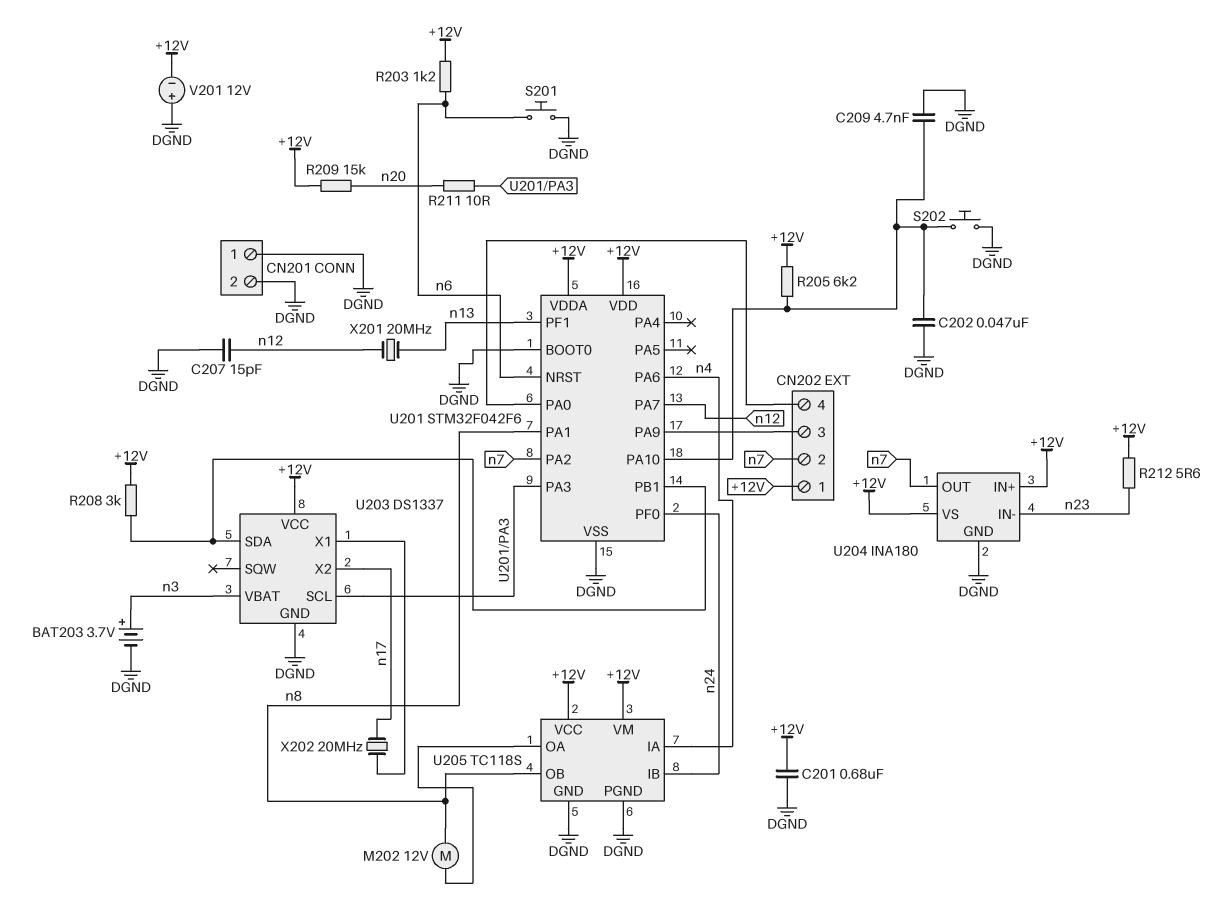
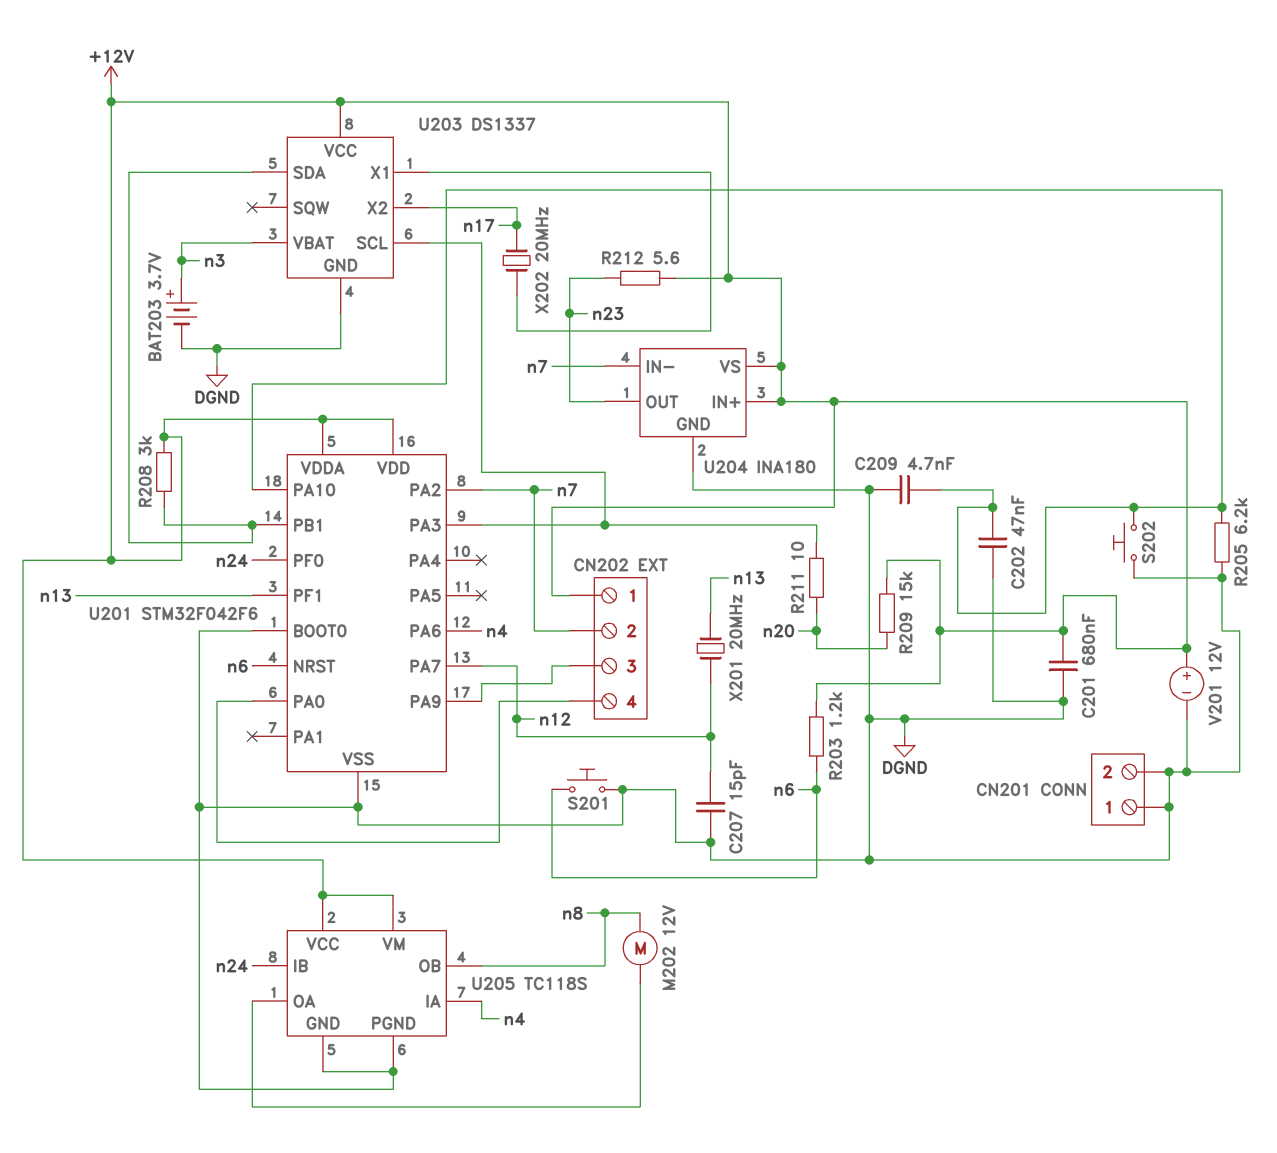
R205: 6.2k (+12V, U201/PA10) -> 6.2k (DGND, U201/PA10)
U201 pin PA1: n8 -> none
U204 pin IN-: n23 -> n7
U204 pin OUT: n7 -> n23
V201: 12V (plus DGND, minus +12V) -> 12V (plus +12V, minus DGND)

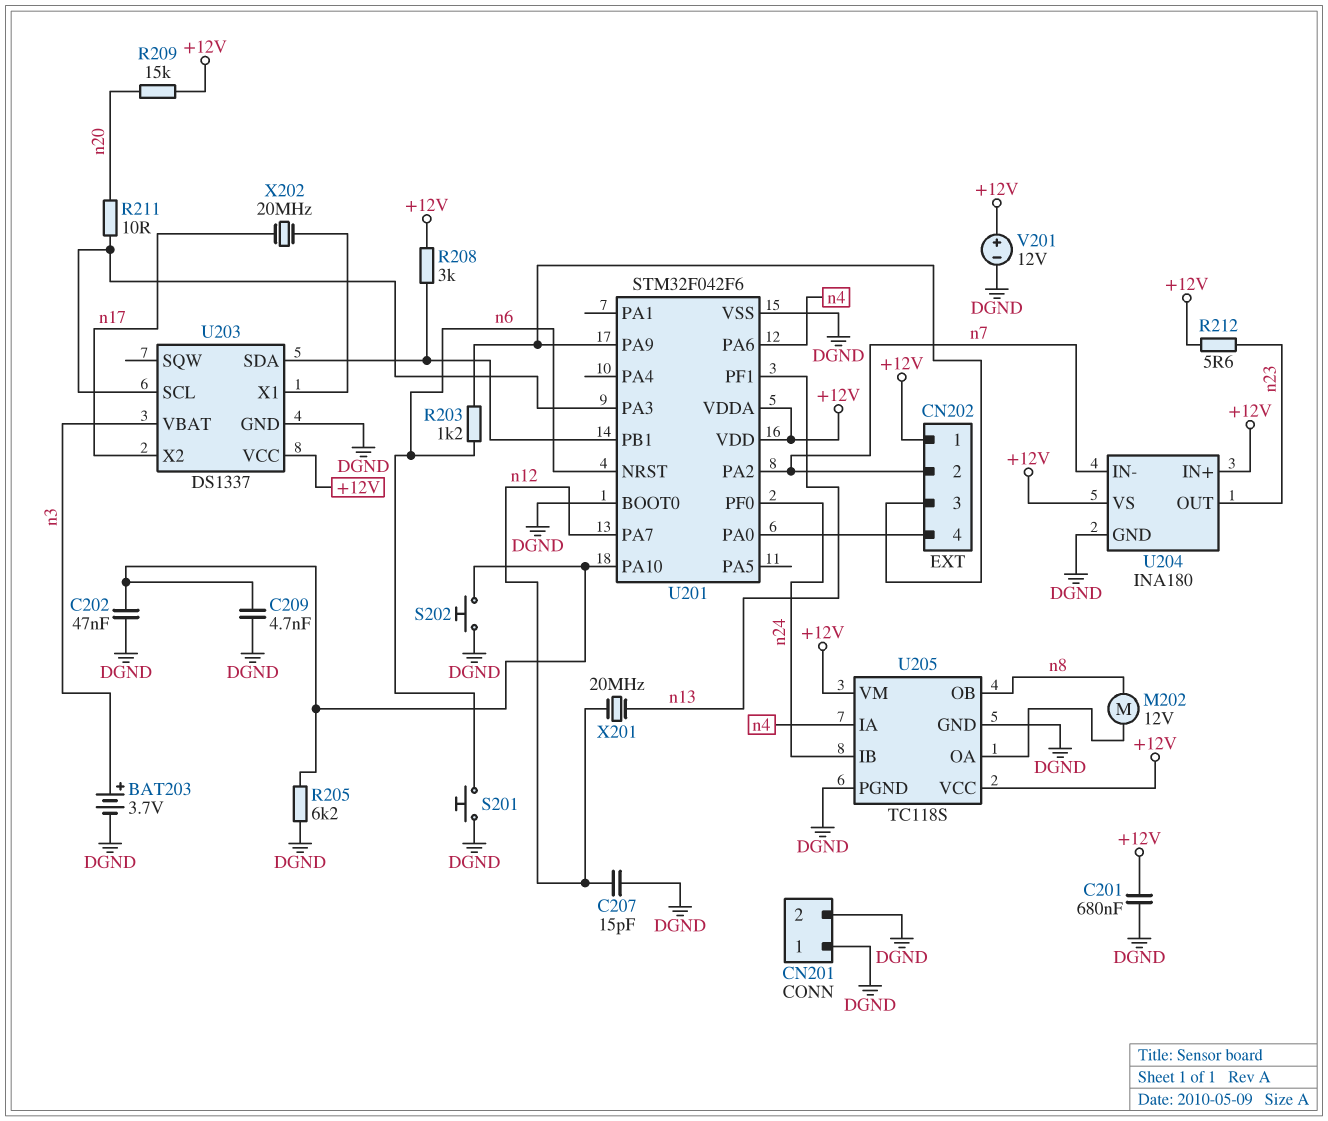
R203: 1.2k (+12V, n6) -> 1.2k (CN202/3, n6)

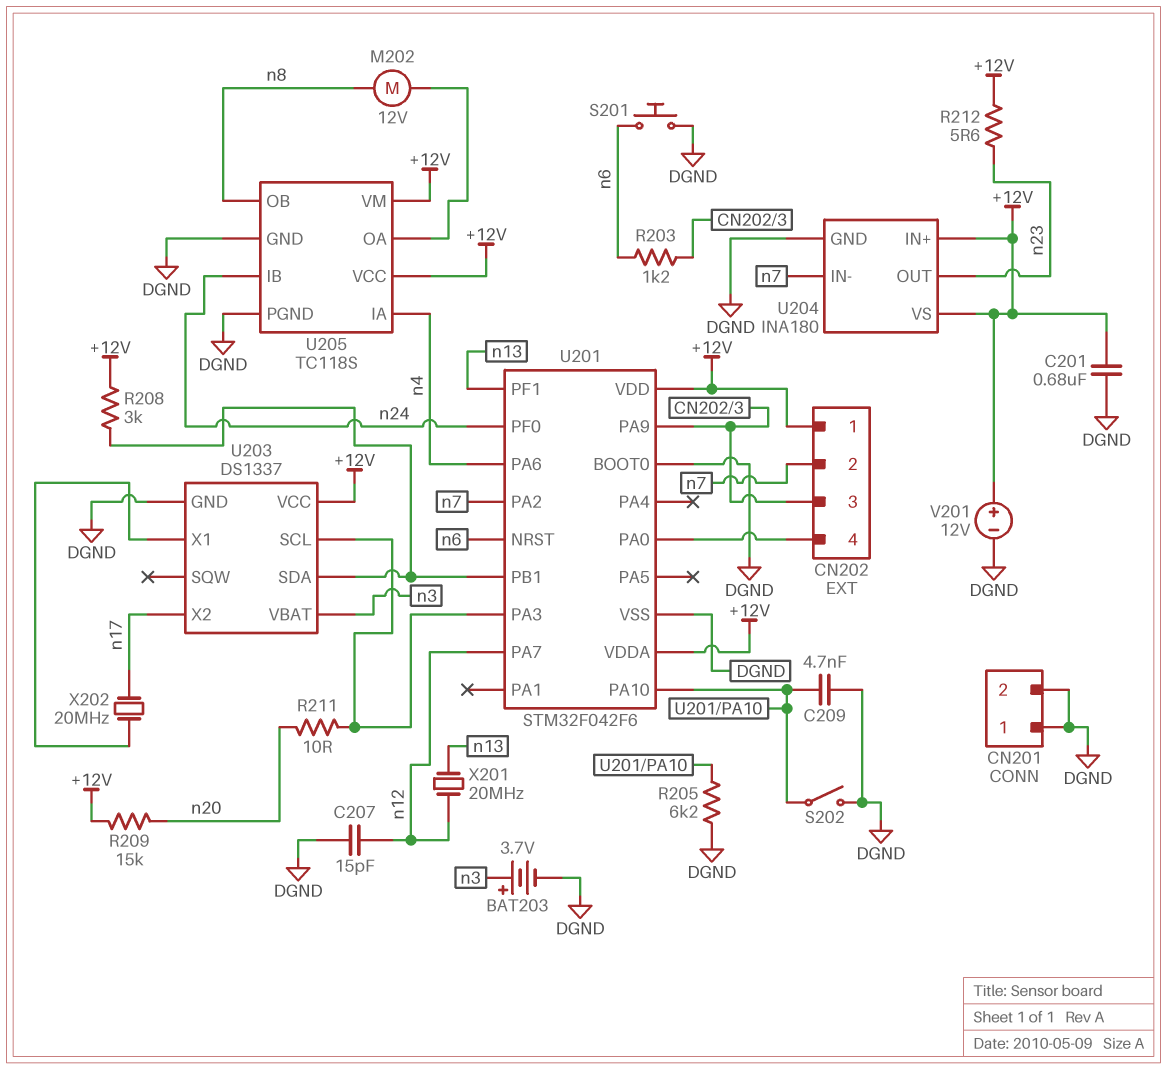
C202: 47nF (DGND, U201/PA10) -> none
S202: button (DGND, U201/PA10) -> switch (DGND, U201/PA10)

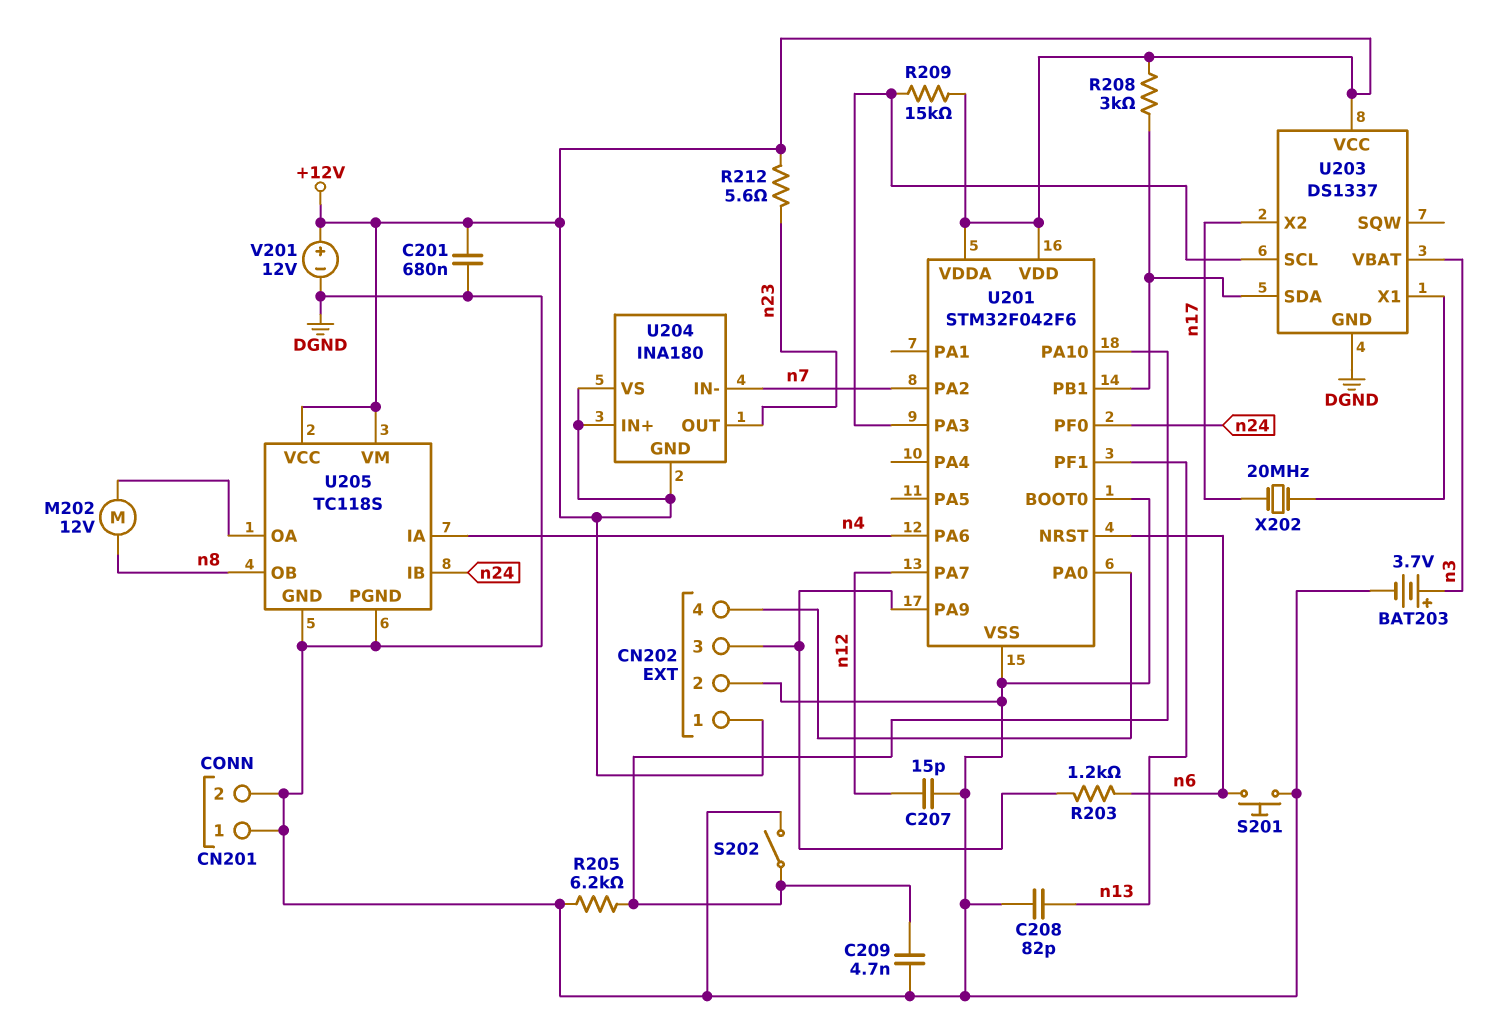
C208: none -> 82pF (DGND, n13)
CN202 pin 2: n7 -> DGND
R209: 15k (+12V, n20) -> 15k (+12V, U201/PA3)
R211: 10 (U201/PA3, n20) -> none
U204 pin GND: DGND -> +12V
X201: 20MHz (n12, n13) -> none

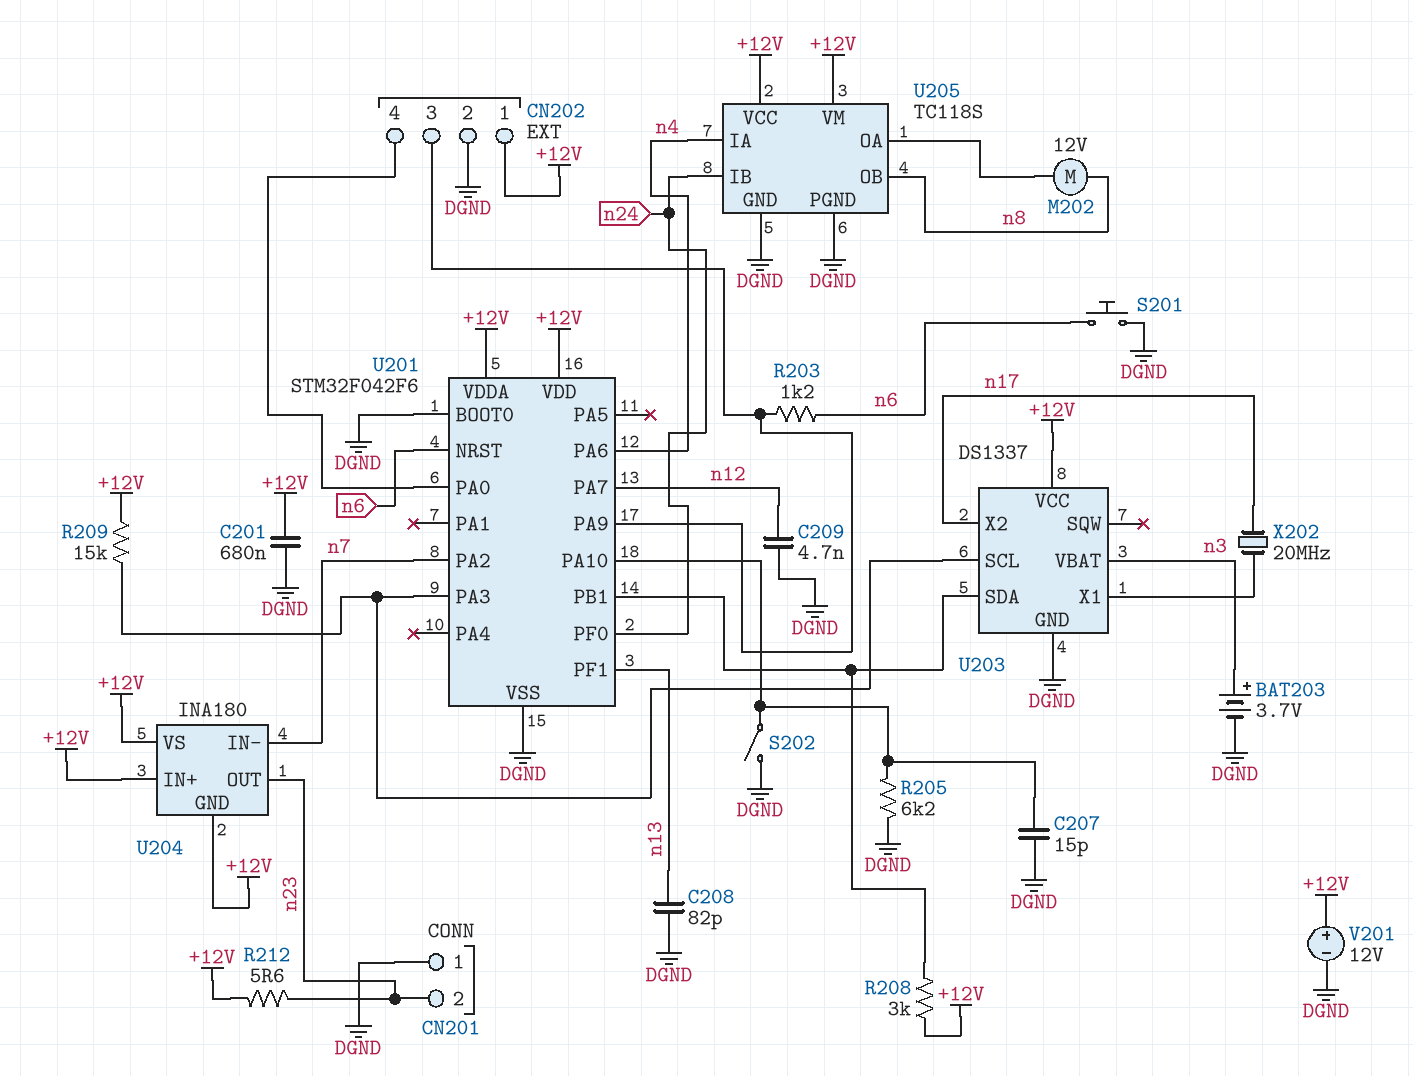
C207: 15pF (DGND, n12) -> 15pF (DGND, U201/PA10)
C209: 4.7nF (DGND, U201/PA10) -> 4.7nF (DGND, n12)
CN201 pin 2: DGND -> n23

